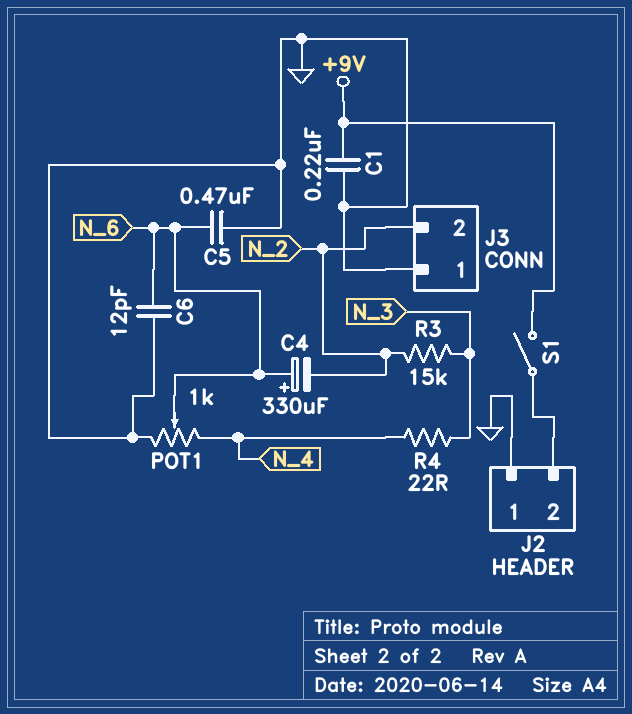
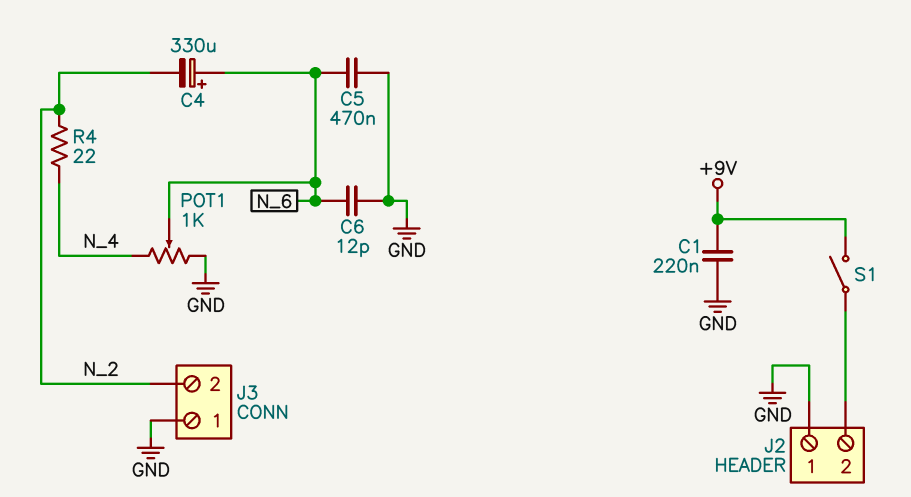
R3: 15k (N_2, N_3) -> none
R4: 22 (N_3, N_4) -> 22 (N_2, N_4)

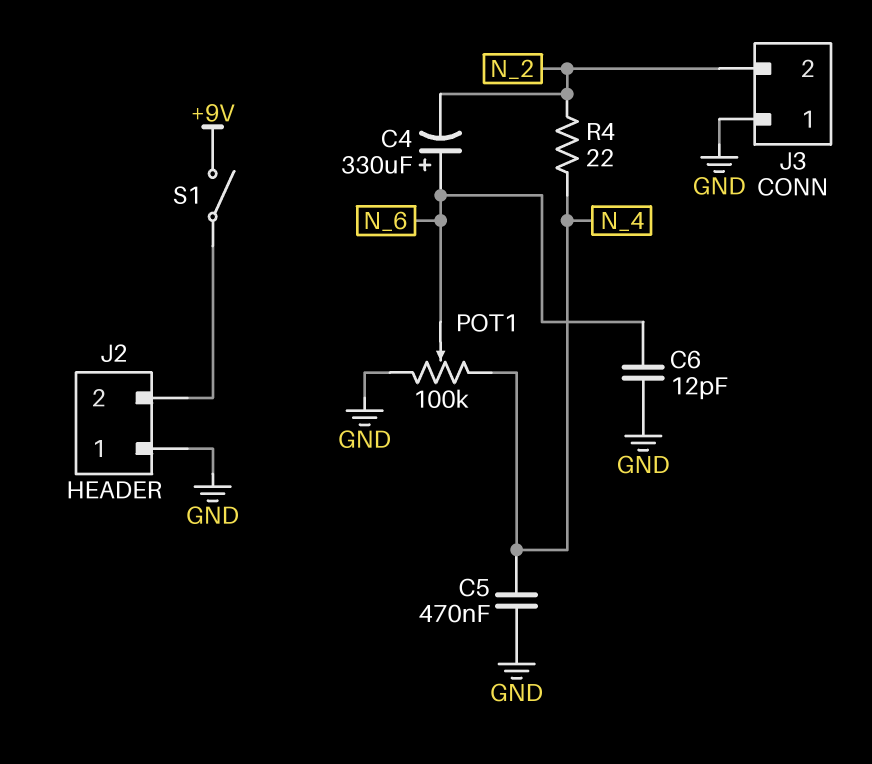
C1: 220nF (+9V, GND) -> none
C5: 470nF (GND, N_6) -> 470nF (GND, N_4)
POT1: 1k (GND, N_4, wiper N_6) -> 100k (GND, N_4, wiper N_6)

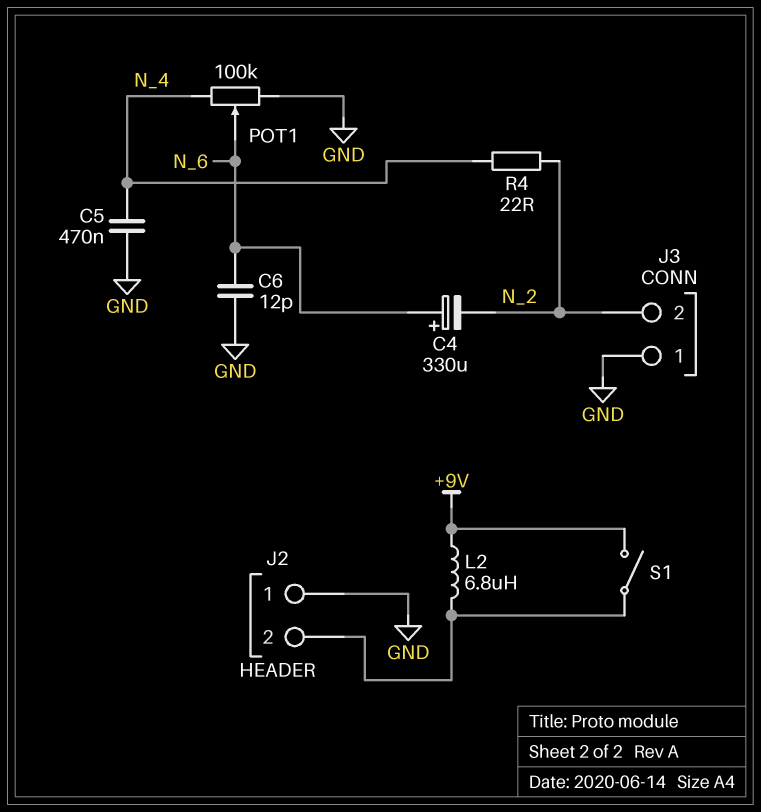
L2: none -> 6.8uH (+9V, J2/2)

